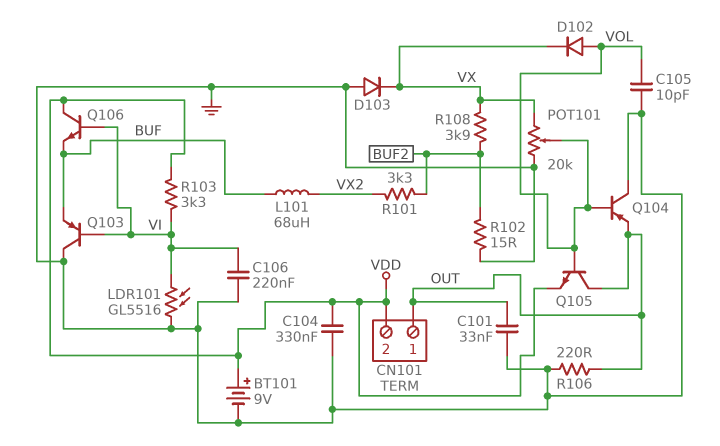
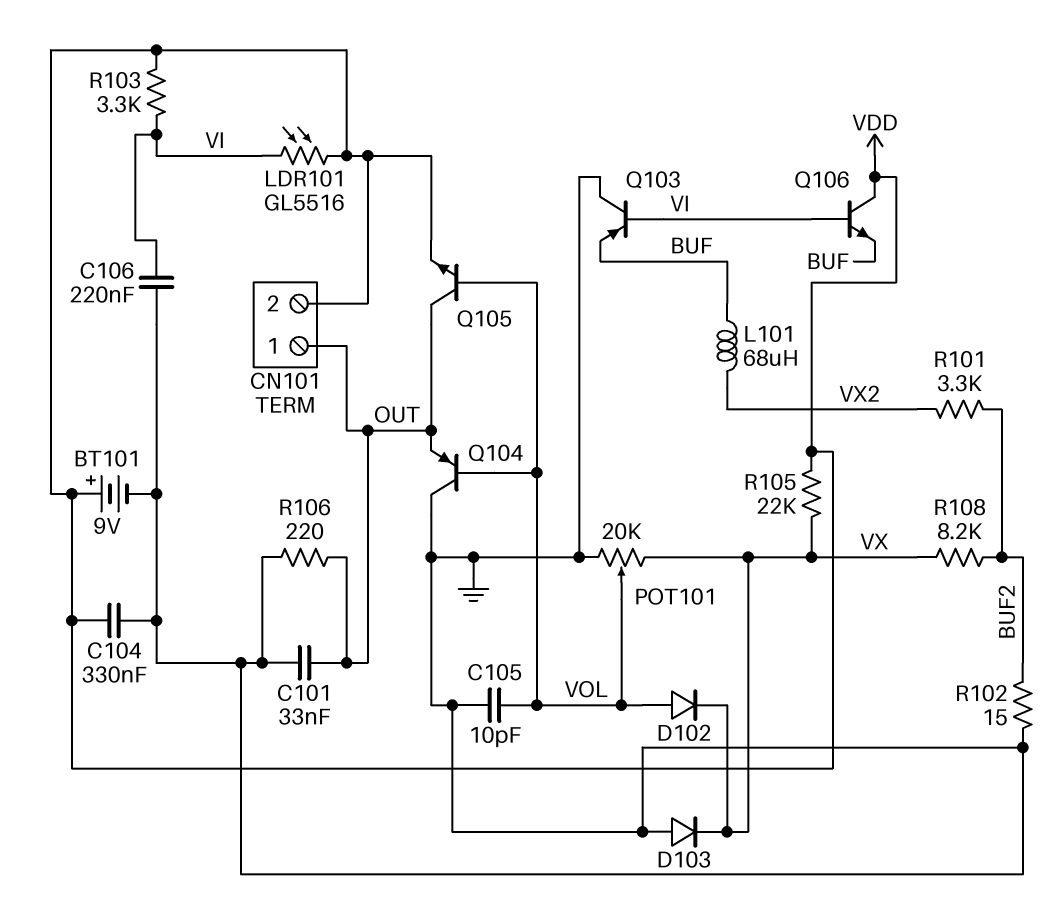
LDR101: GL5516 (GND, VI) -> GL5516 (VDD, VI)
R105: none -> 22k (VDD, VX)
R108: 3.9k (BUF2, VX) -> 8.2k (BUF2, VX)

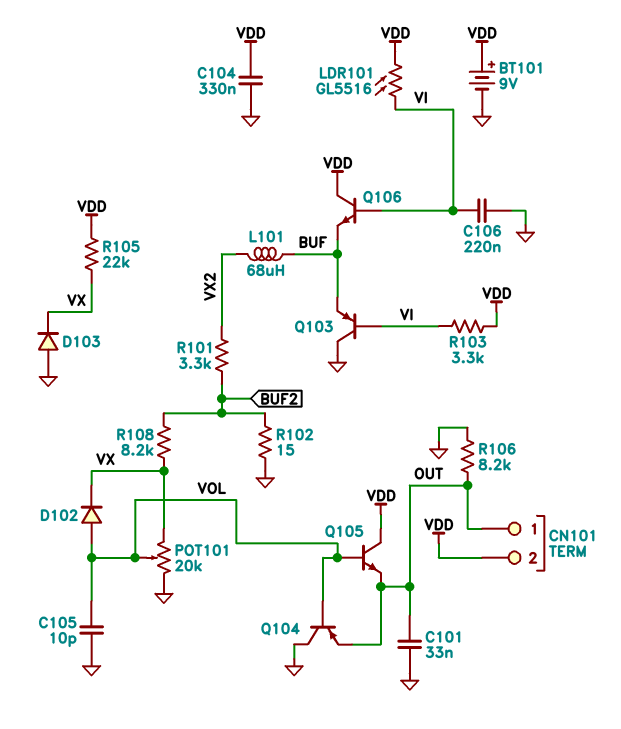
Q105: NPN (B VOL, C OUT, E VDD) -> NPN (B VOL, C VDD, E OUT)
R106: 220 (GND, OUT) -> 8.2k (GND, OUT)

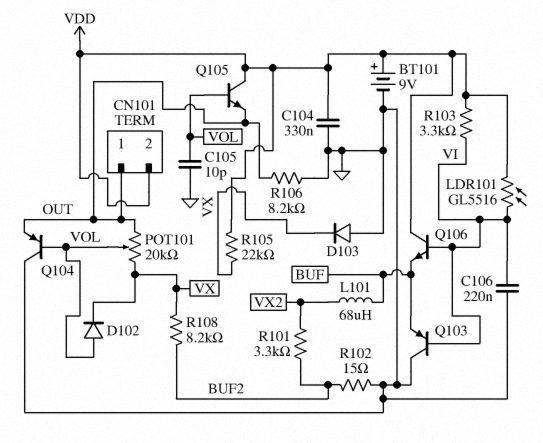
C101: 33nF (GND, OUT) -> none
POT101: 20k (GND, VX, wiper VOL) -> 20k (OUT, VX, wiper VOL)

